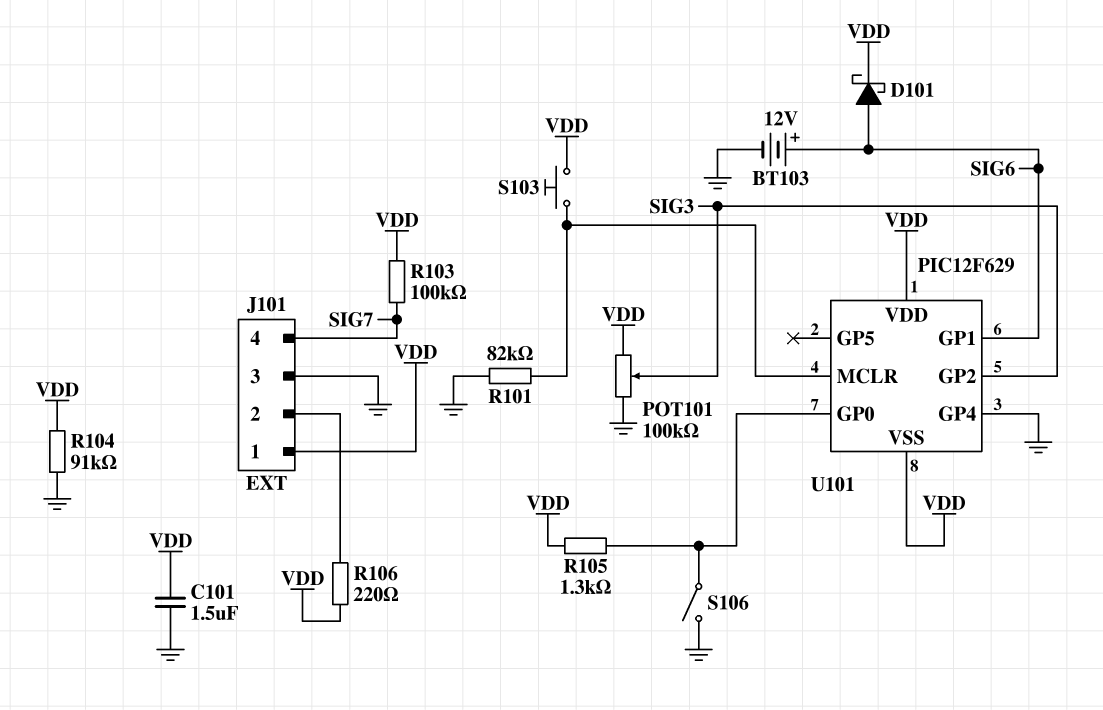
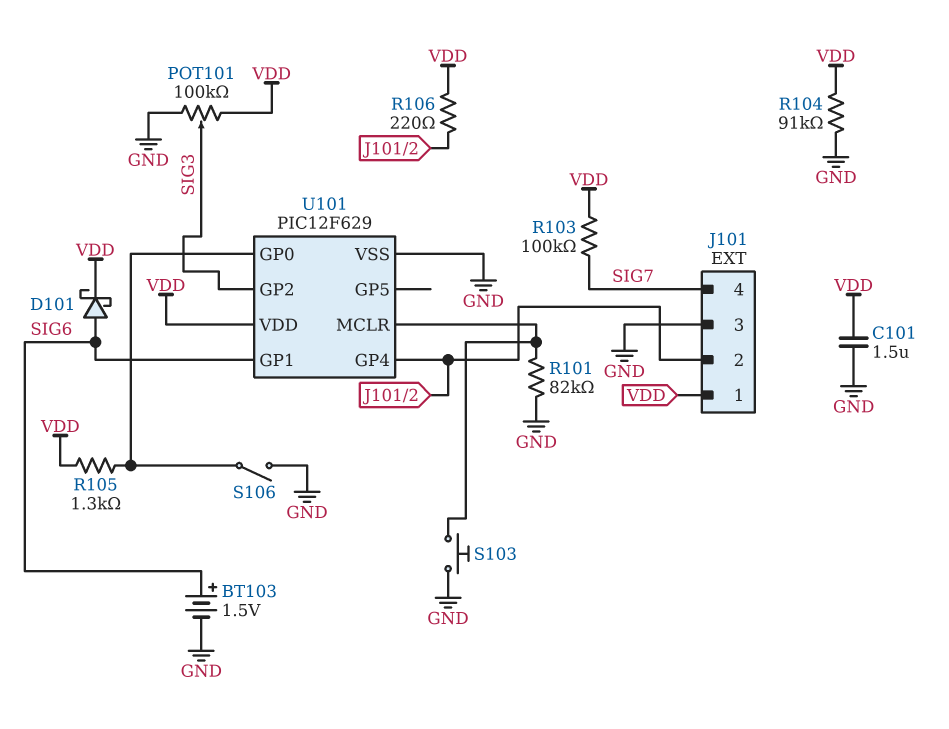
BT103: 12V (plus SIG6, minus GND) -> 1.5V (plus SIG6, minus GND)
S103: button (U101/MCLR, VDD) -> button (GND, U101/MCLR)
U101 pin GP4: GND -> J101/2
U101 pin VSS: VDD -> GND

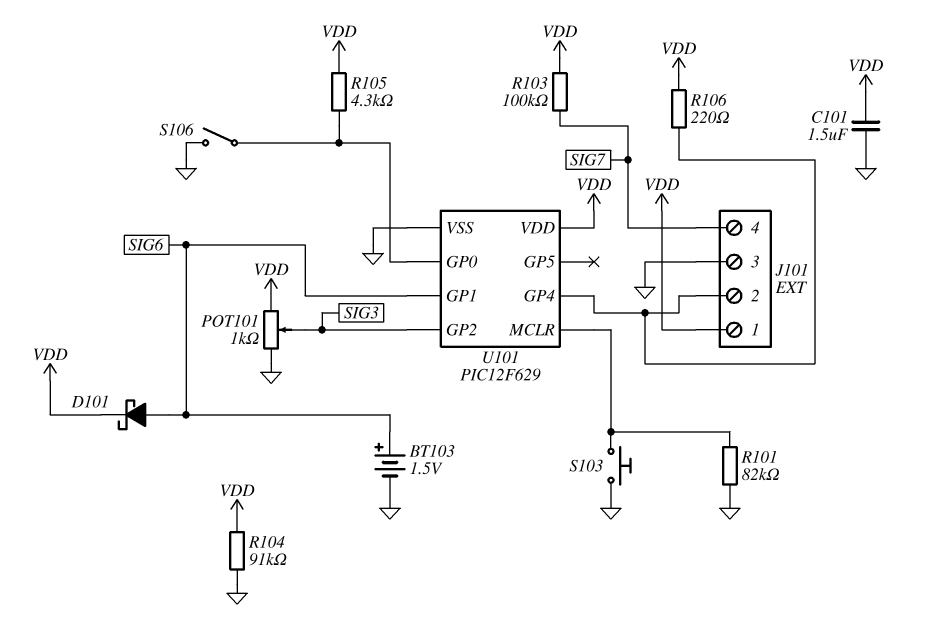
POT101: 100k (GND, VDD, wiper SIG3) -> 1k (GND, VDD, wiper SIG3)
R105: 1.3k (U101/GP0, VDD) -> 4.3k (U101/GP0, VDD)

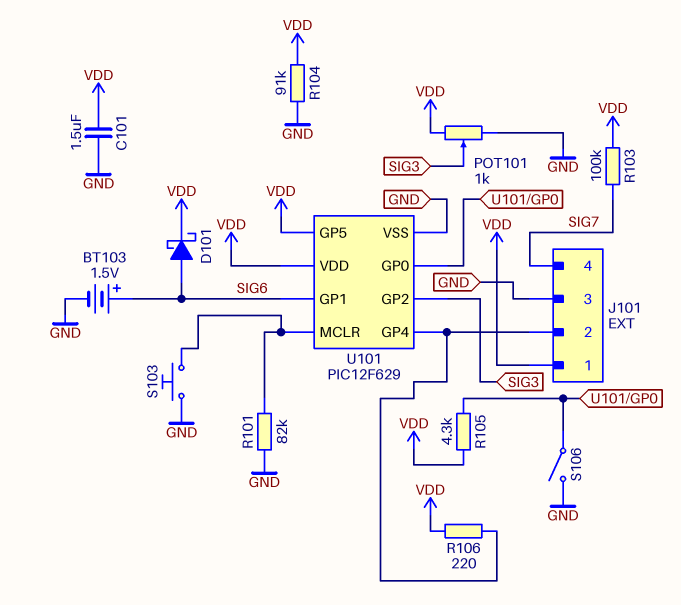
U101 pin GP5: none -> VDD

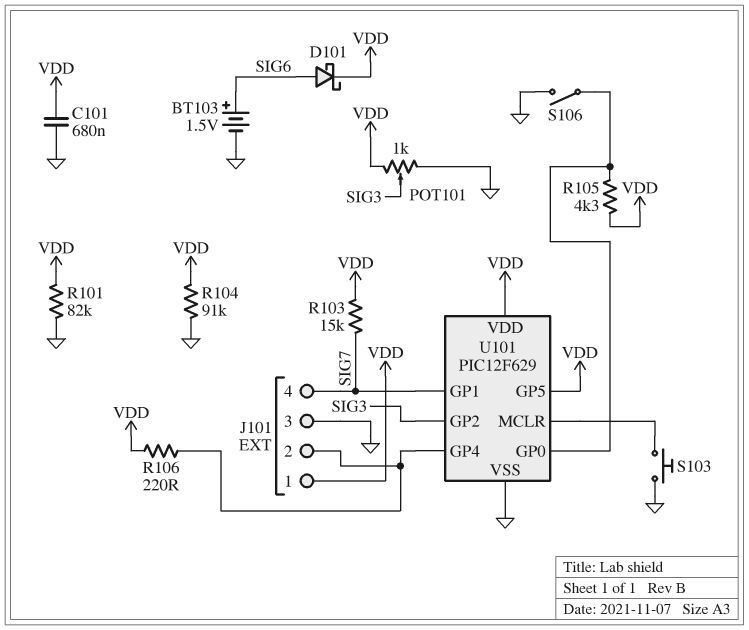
C101: 1.5uF (GND, VDD) -> 680nF (GND, VDD)
R101: 82k (GND, U101/MCLR) -> 82k (GND, VDD)
R103: 100k (SIG7, VDD) -> 15k (SIG7, VDD)
U101 pin GP1: SIG6 -> SIG7

